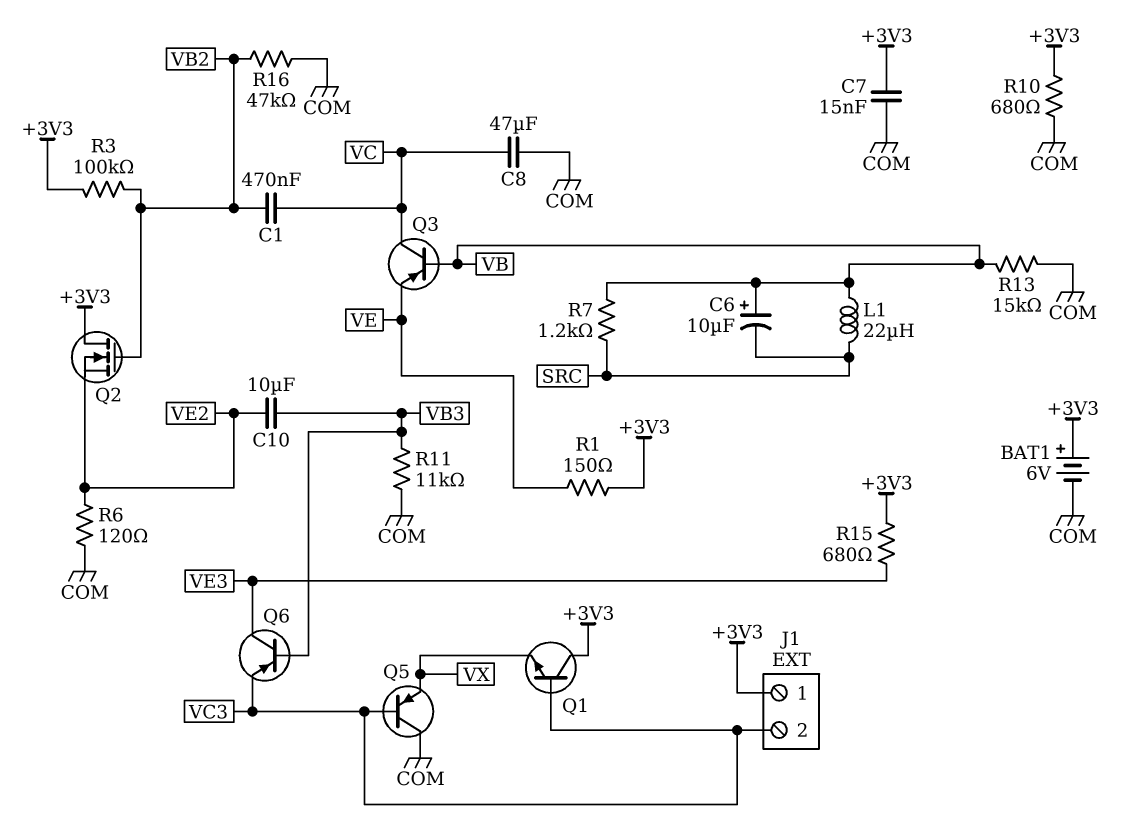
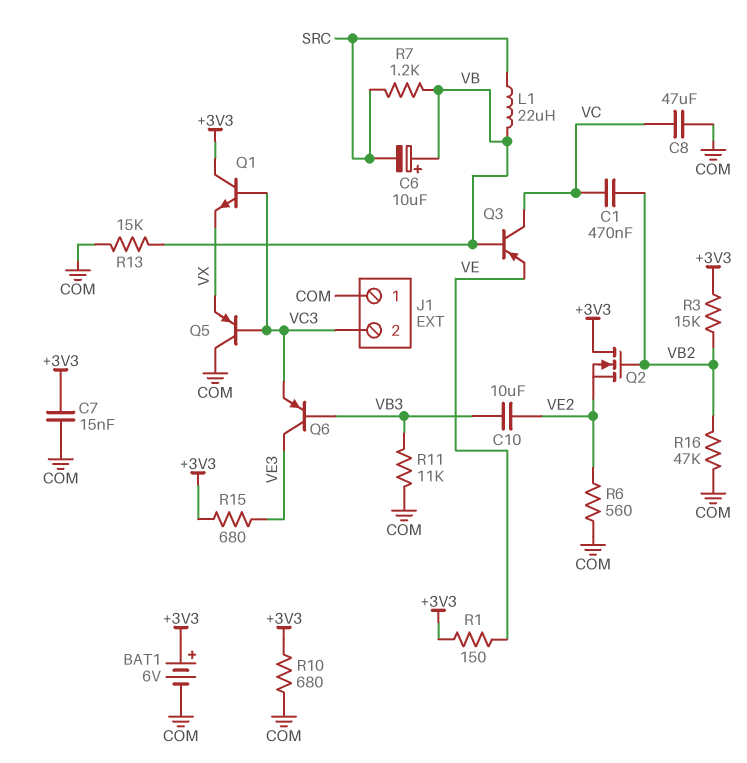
J1 pin 1: +3V3 -> COM
R3: 100k (+3V3, VB2) -> 15k (+3V3, VB2)
R6: 120 (COM, VE2) -> 560 (COM, VE2)

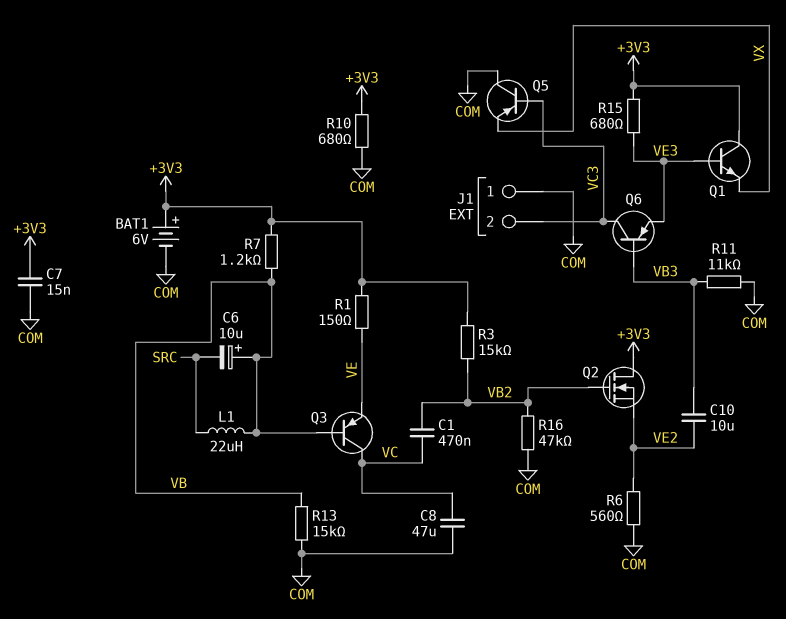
Q1: NPN (B VC3, C +3V3, E VX) -> NPN (B VE3, C +3V3, E VX)
Q6: PNP (B VB3, C VE3, E VC3) -> PNP (B VB3, C VC3, E VE3)
R7: 1.2k (SRC, VB) -> 1.2k (+3V3, VB)

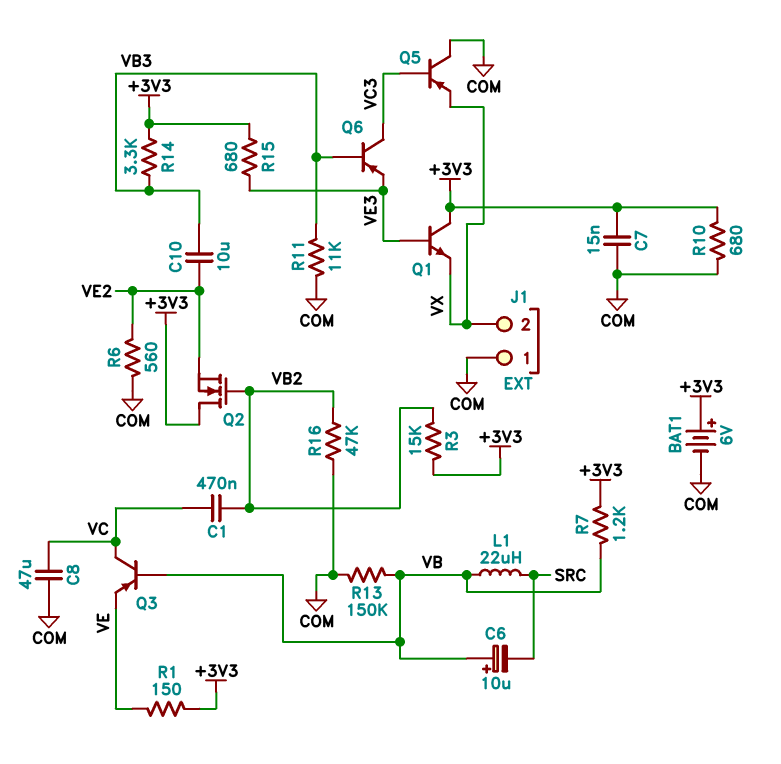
J1 pin 2: VC3 -> VX
R13: 15k (COM, VB) -> 150k (COM, VB)
R14: none -> 3.3k (+3V3, VB3)

